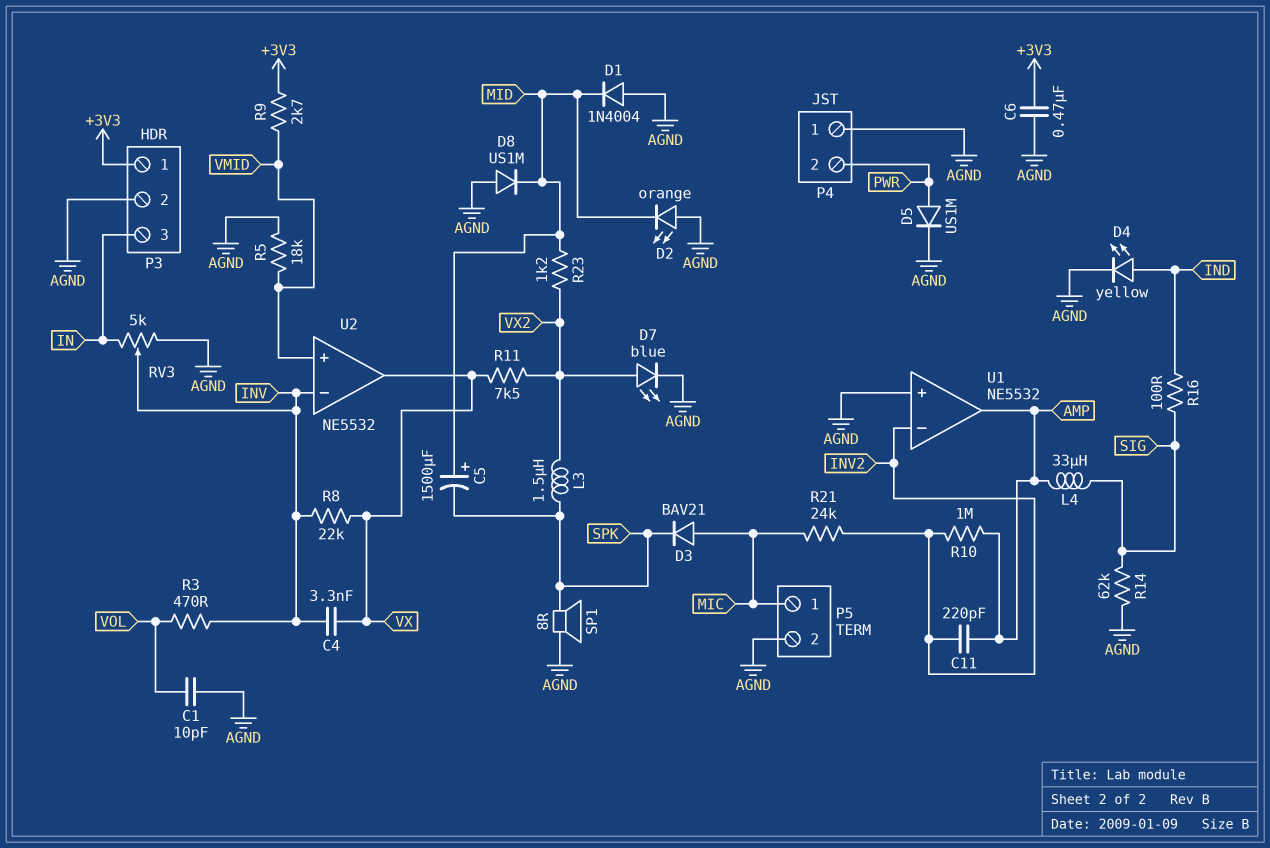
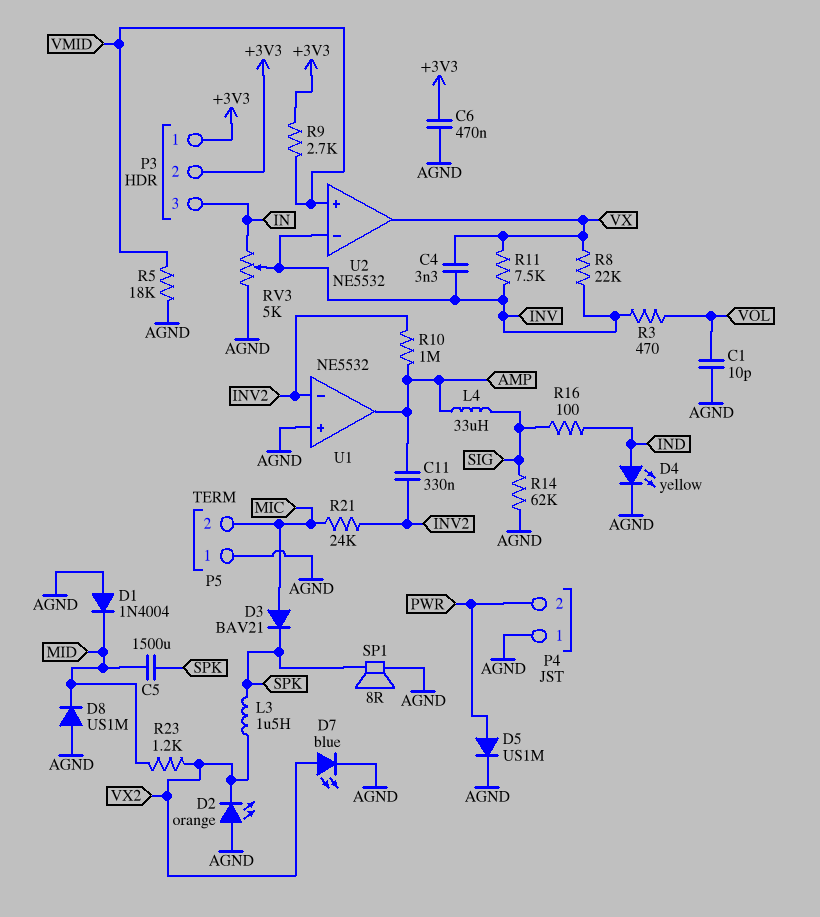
C5: 1500uF (plus MID, minus SPK) -> 1500uF (MID, SPK)
C11: 220pF (AMP, INV2) -> 330nF (AMP, INV2)
D2: LED orange (A AGND, K MID) -> LED orange (A AGND, K VX2)
P3 pin 2: AGND -> +3V3
P5 pin 1: MIC -> AGND
P5 pin 2: AGND -> MIC
R11: 7.5k (VX, VX2) -> 7.5k (INV, VX)

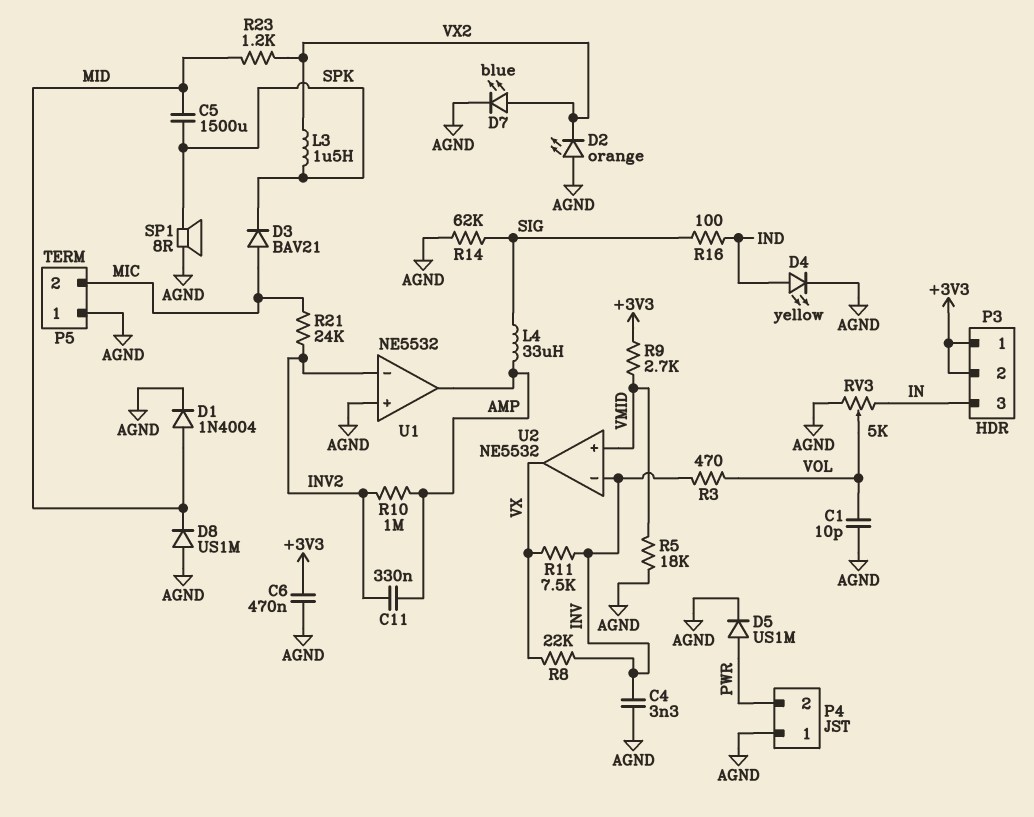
C4: 3.3nF (INV, VX) -> 3.3nF (AGND, INV)
D1: diode 1N4004 (A AGND, K MID) -> diode 1N4004 (A MID, K AGND)
RV3: 5k (AGND, IN, wiper INV) -> 5k (AGND, IN, wiper VOL)

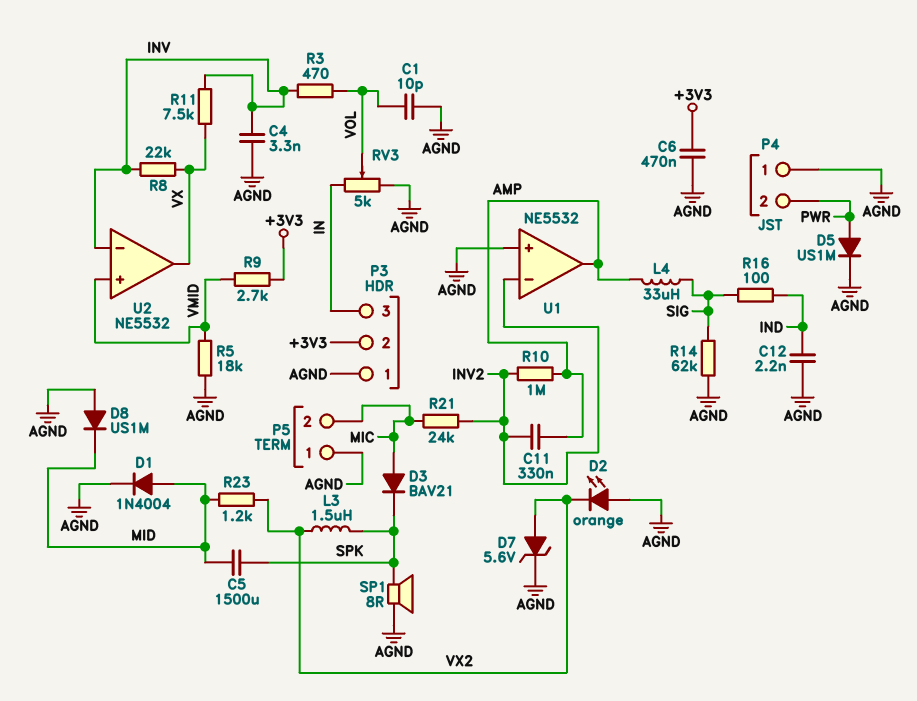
C12: none -> 2.2nF (AGND, IND)
D4: LED yellow (A IND, K AGND) -> none
D7: LED blue (A VX2, K AGND) -> zener 5.6V (A VX2, K AGND)
P3 pin 1: +3V3 -> AGND

